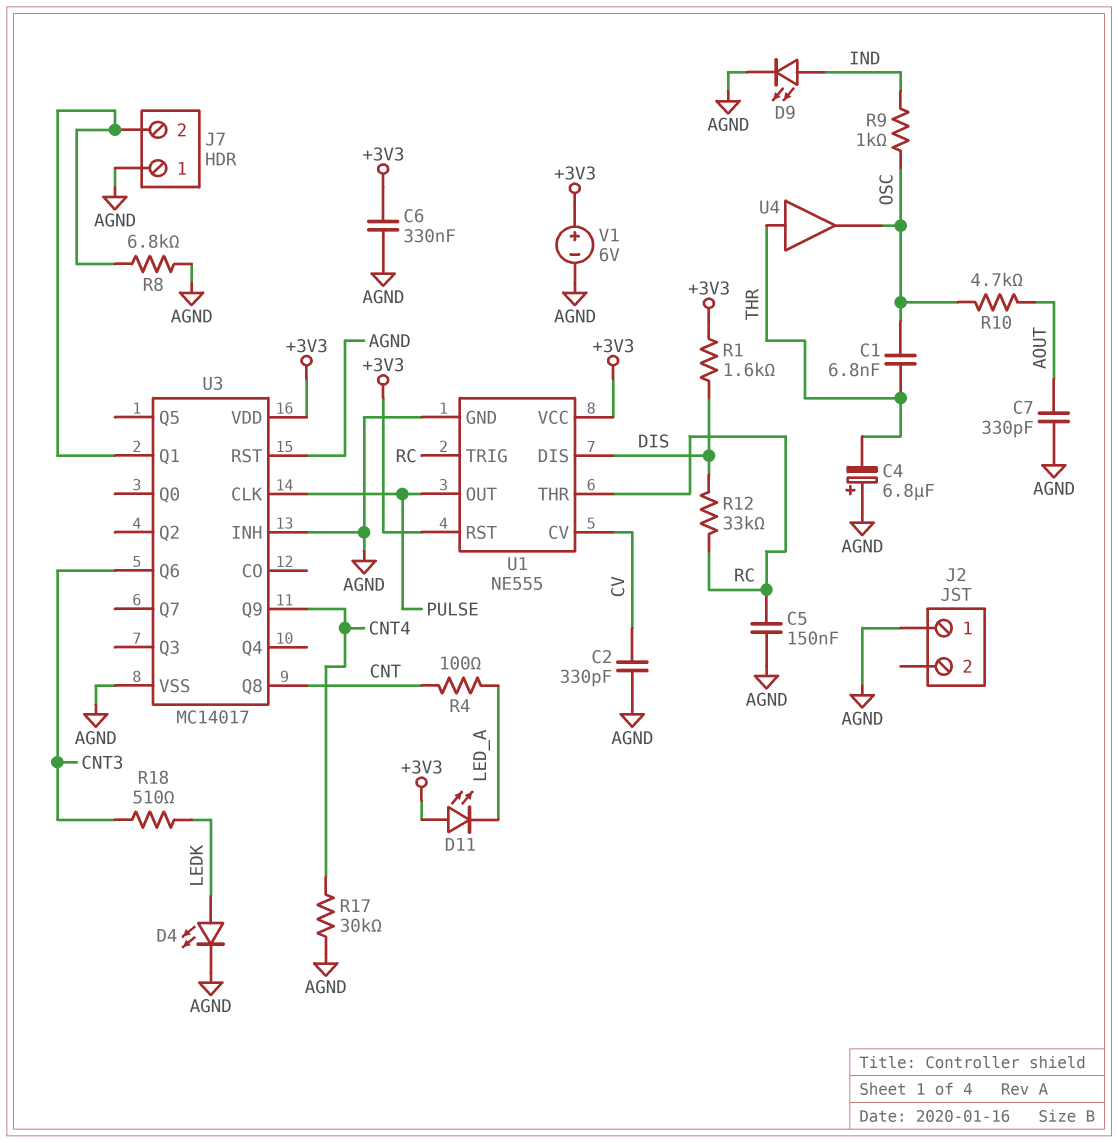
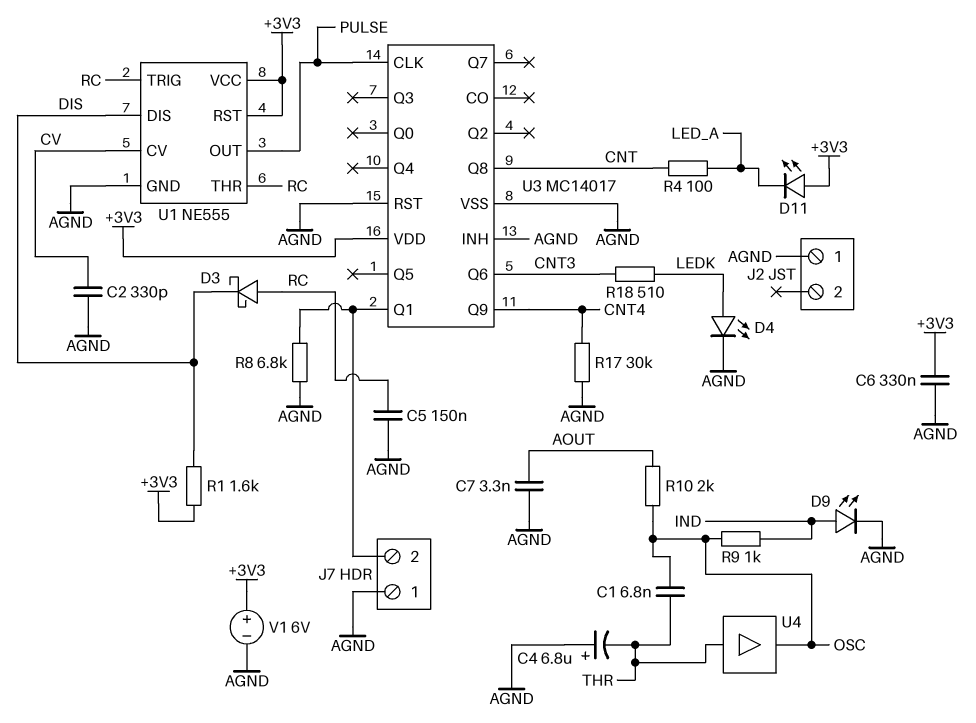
C7: 330pF (AGND, AOUT) -> 3.3nF (AGND, AOUT)
D3: none -> schottky (A RC, K DIS)
R10: 4.7k (AOUT, OSC) -> 2k (AOUT, OSC)
R12: 33k (DIS, RC) -> none

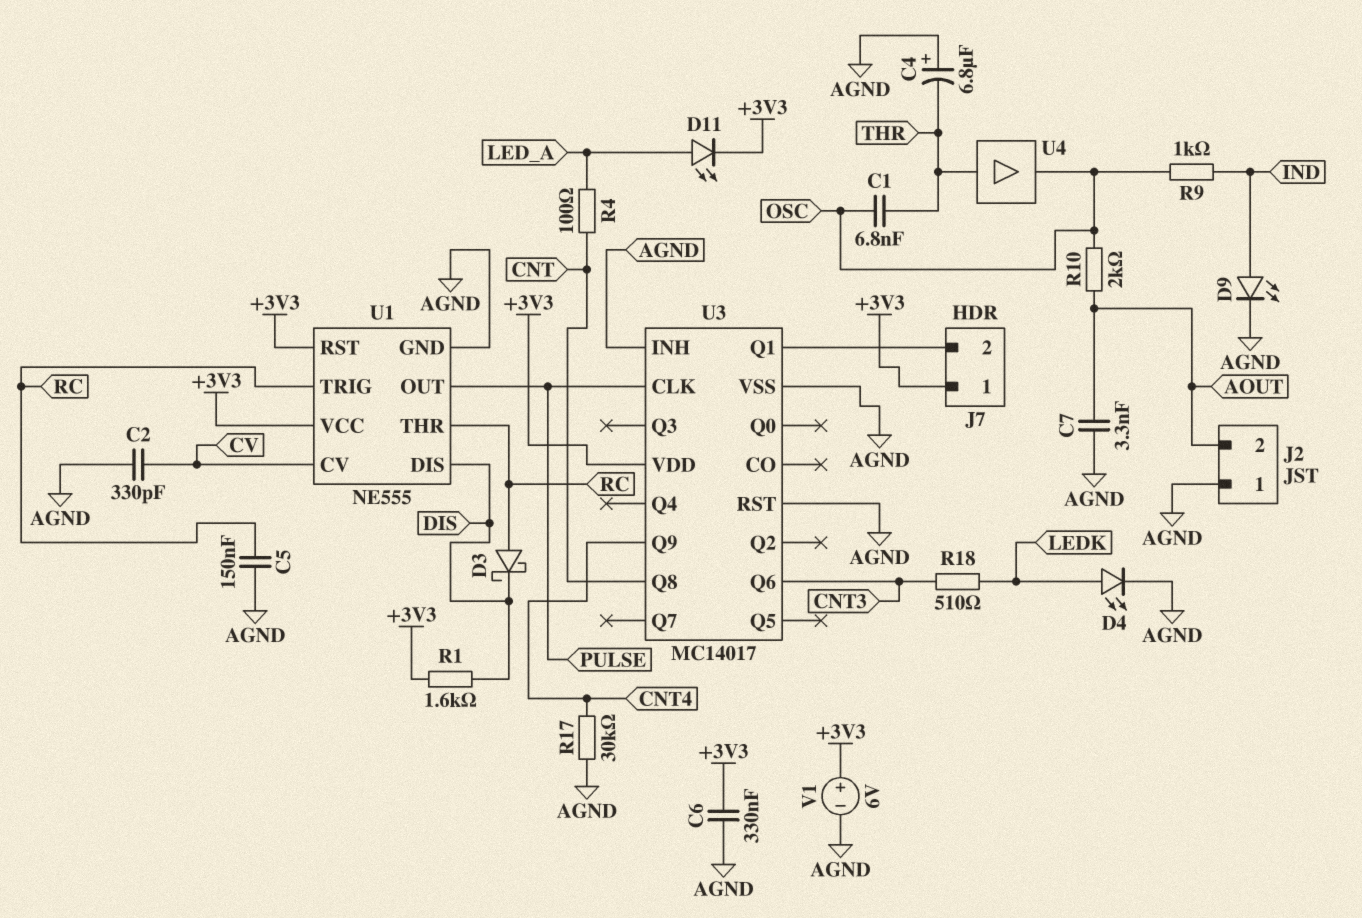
D11: LED (A +3V3, K LED_A) -> LED (A LED_A, K +3V3)
J2 pin 2: none -> AOUT
J7 pin 1: AGND -> +3V3
R8: 6.8k (AGND, J7/2) -> none

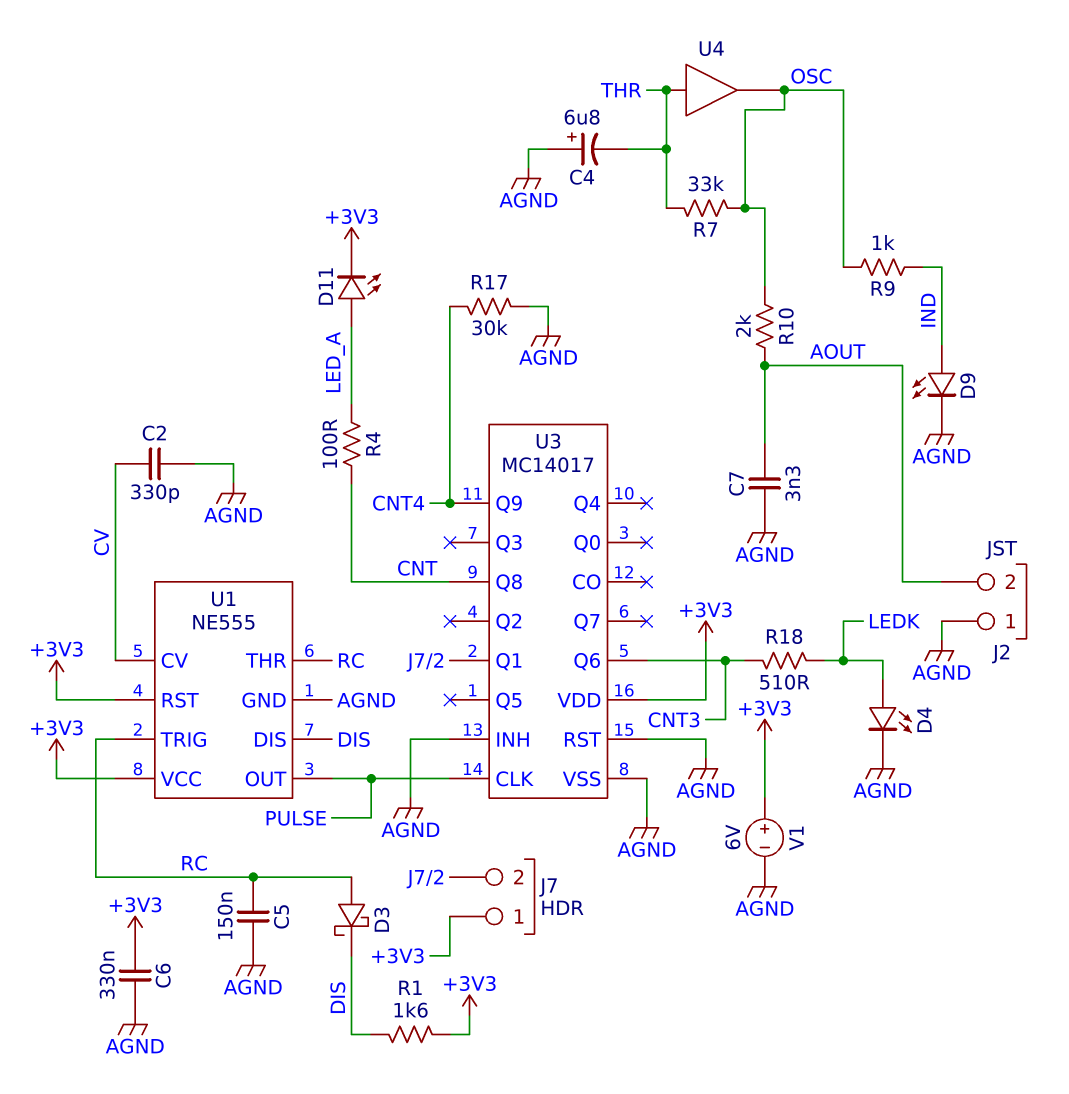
C1: 6.8nF (OSC, THR) -> none
R7: none -> 33k (OSC, THR)

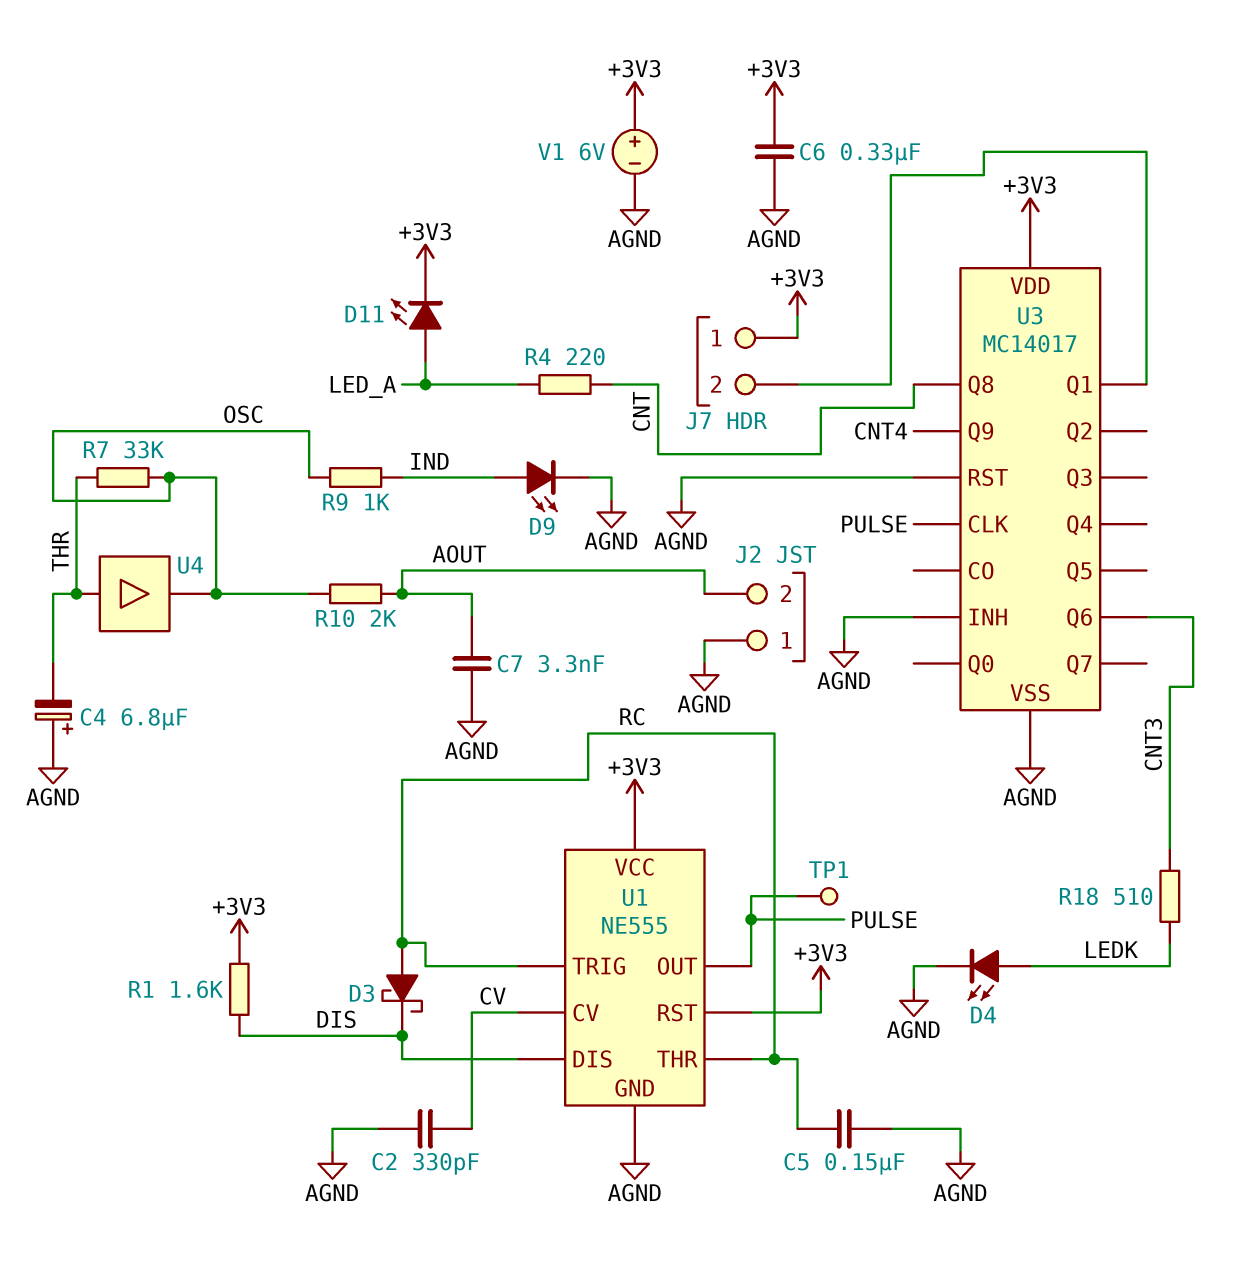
R4: 100 (CNT, LED_A) -> 220 (CNT, LED_A)
R17: 30k (AGND, CNT4) -> none
TP1: none -> test point (PULSE)

